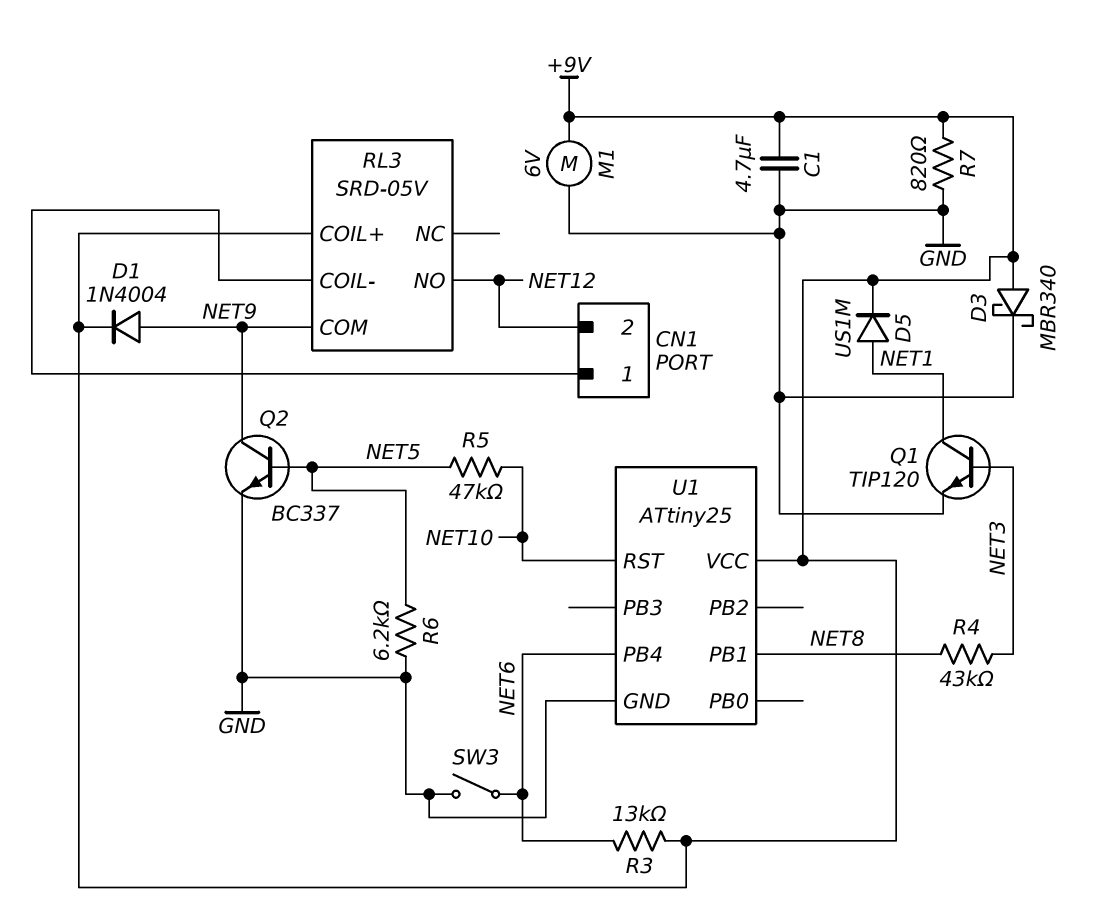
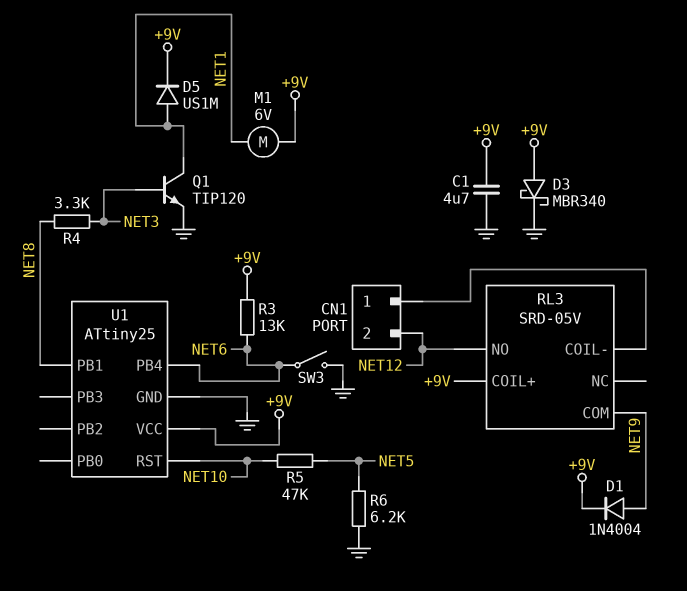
M1: motor 6V (+9V, GND) -> motor 6V (+9V, NET1)
Q2: NPN BC337 (B NET5, C NET9, E GND) -> none
R4: 43k (NET3, NET8) -> 3.3k (NET3, NET8)
R7: 820 (+9V, GND) -> none

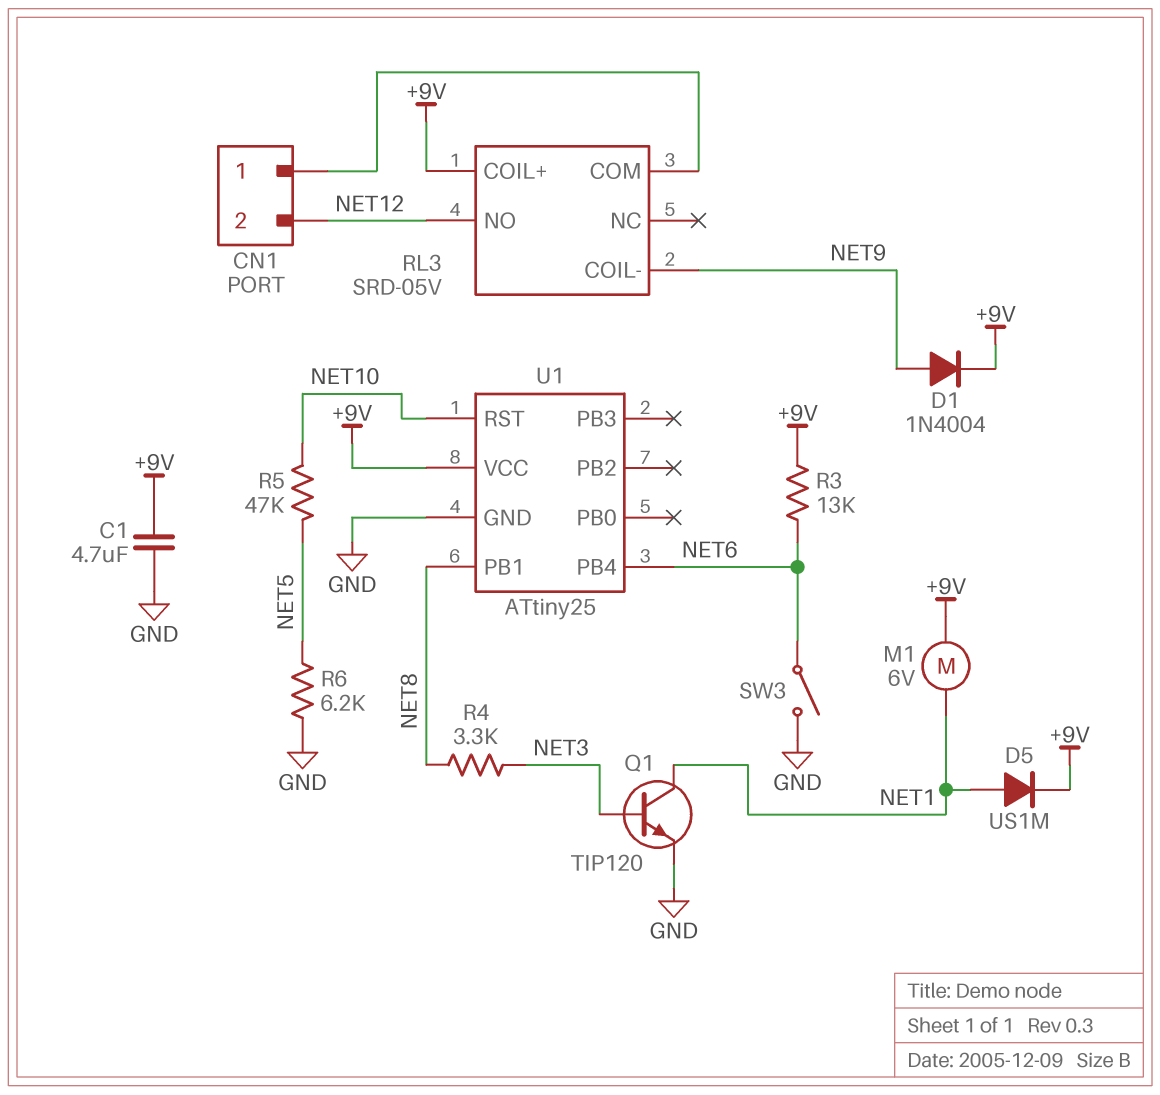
D3: schottky MBR340 (A +9V, K GND) -> none
RL3 pin COIL-: CN1/1 -> NET9
RL3 pin COM: NET9 -> CN1/1

